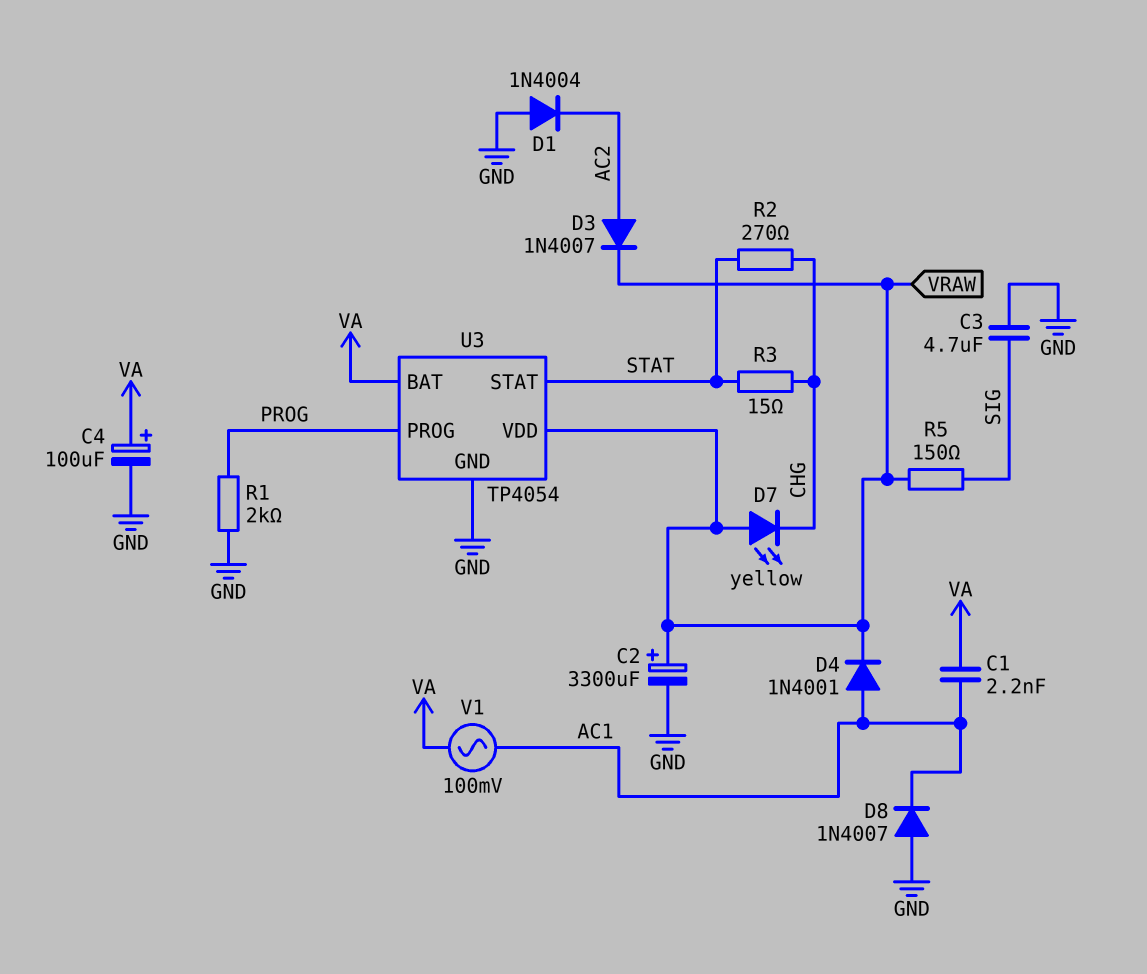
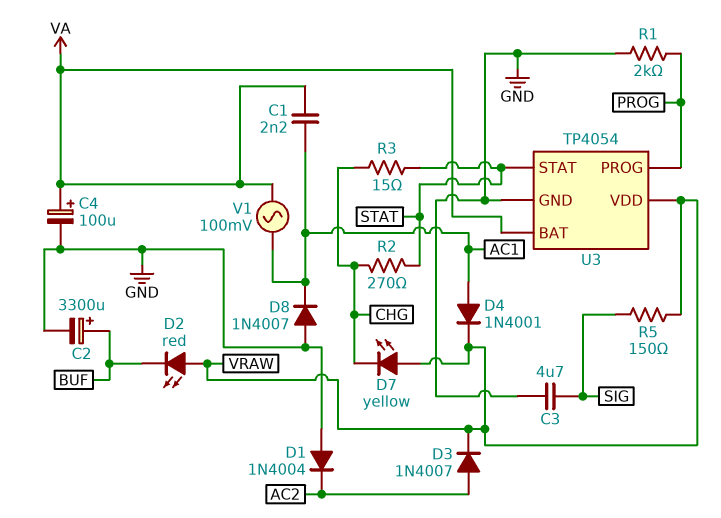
C2: 3300uF (plus VRAW, minus GND) -> 3300uF (plus BUF, minus GND)
D2: none -> LED red (A VRAW, K BUF)

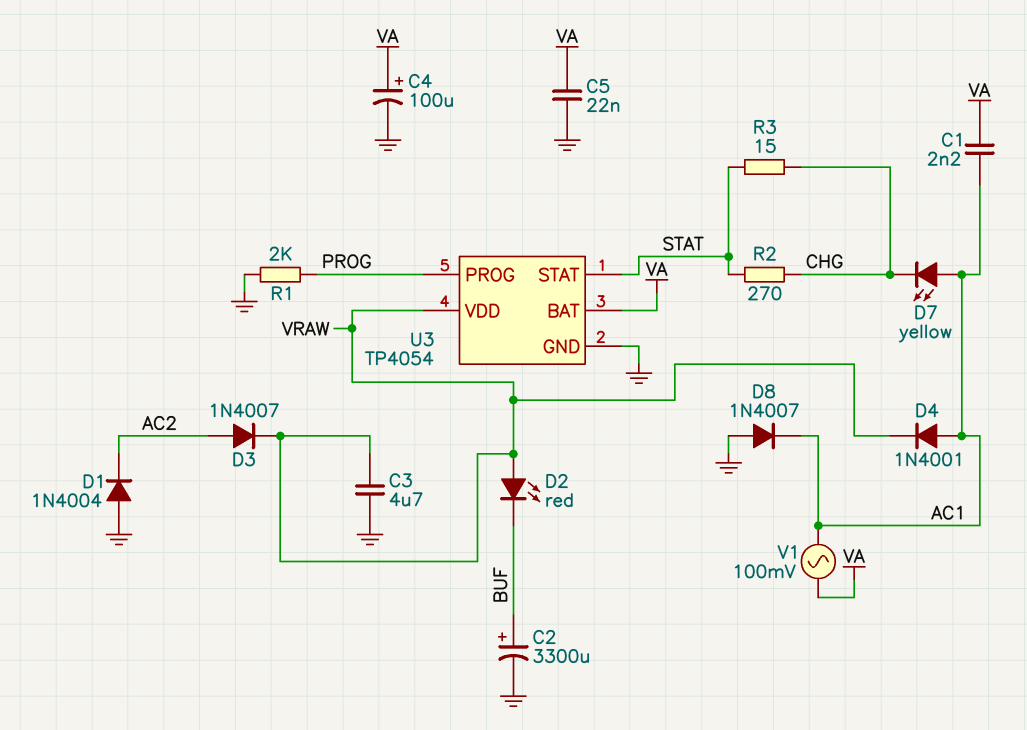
C3: 4.7uF (GND, SIG) -> 4.7uF (GND, VRAW)
C5: none -> 22nF (GND, VA)
D7: LED yellow (A VRAW, K CHG) -> LED yellow (A AC1, K CHG)
R5: 150 (SIG, VRAW) -> none

